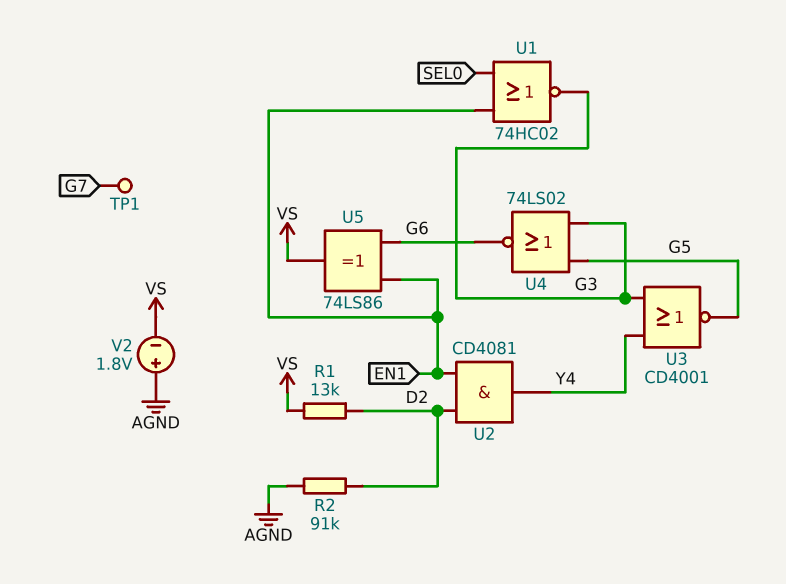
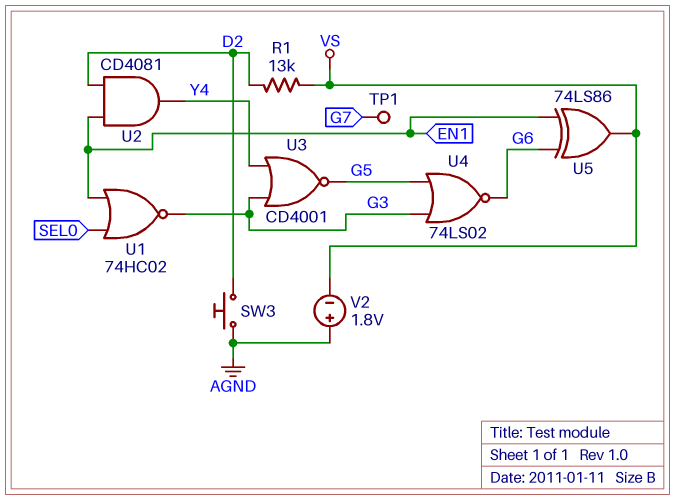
R2: 91k (AGND, D2) -> none
SW3: none -> button (AGND, D2)

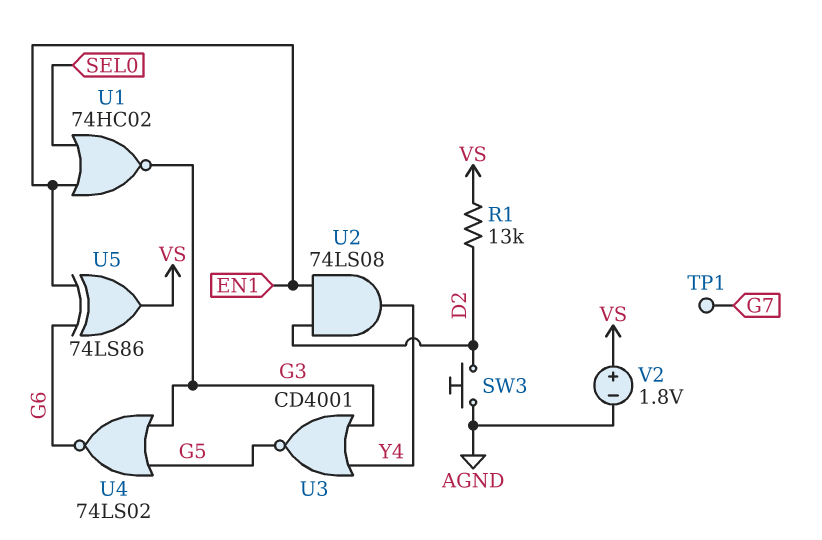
U2: AND CD4081 (in D2, in EN1, out Y4) -> AND 74LS08 (in D2, in EN1, out Y4)
V2: 1.8V (plus AGND, minus VS) -> 1.8V (plus VS, minus AGND)

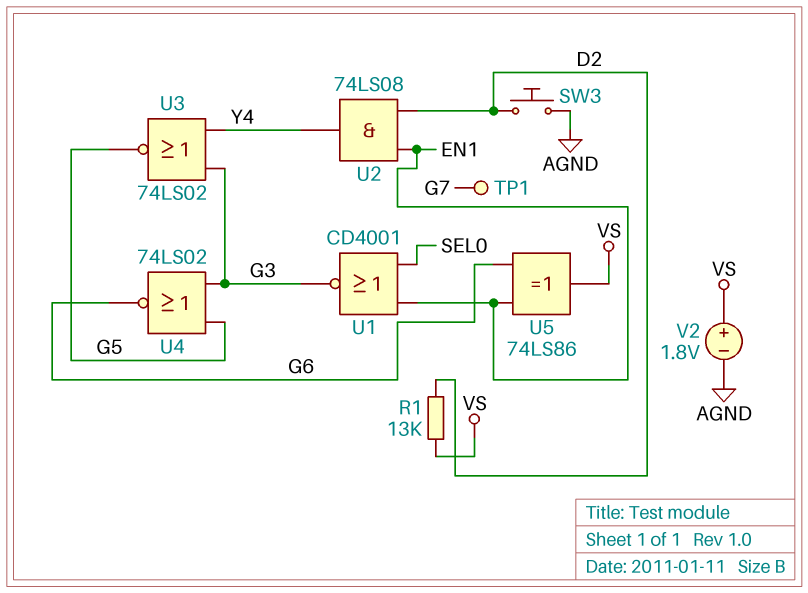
U1: NOR 74HC02 (in EN1, in SEL0, out G3) -> NOR CD4001 (in EN1, in SEL0, out G3)
U3: NOR CD4001 (in G3, in Y4, out G5) -> NOR 74LS02 (in G3, in Y4, out G5)

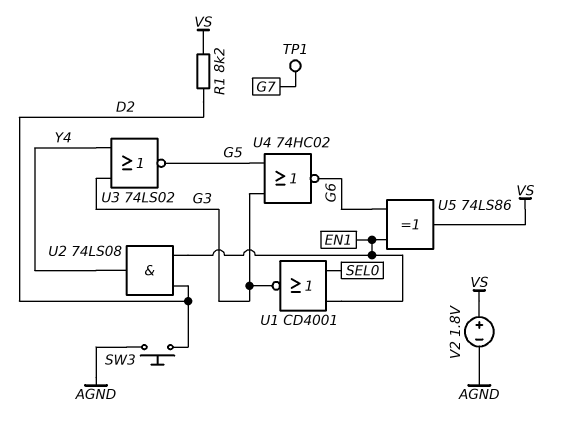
R1: 13k (D2, VS) -> 8.2k (D2, VS)
U4: NOR 74LS02 (in G3, in G5, out G6) -> NOR 74HC02 (in G3, in G5, out G6)

